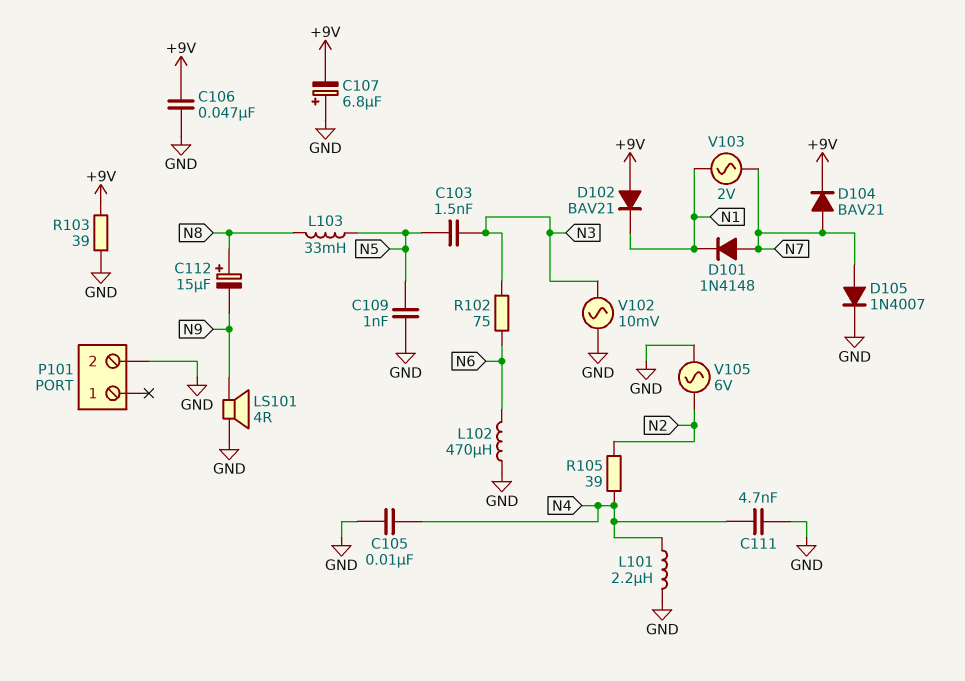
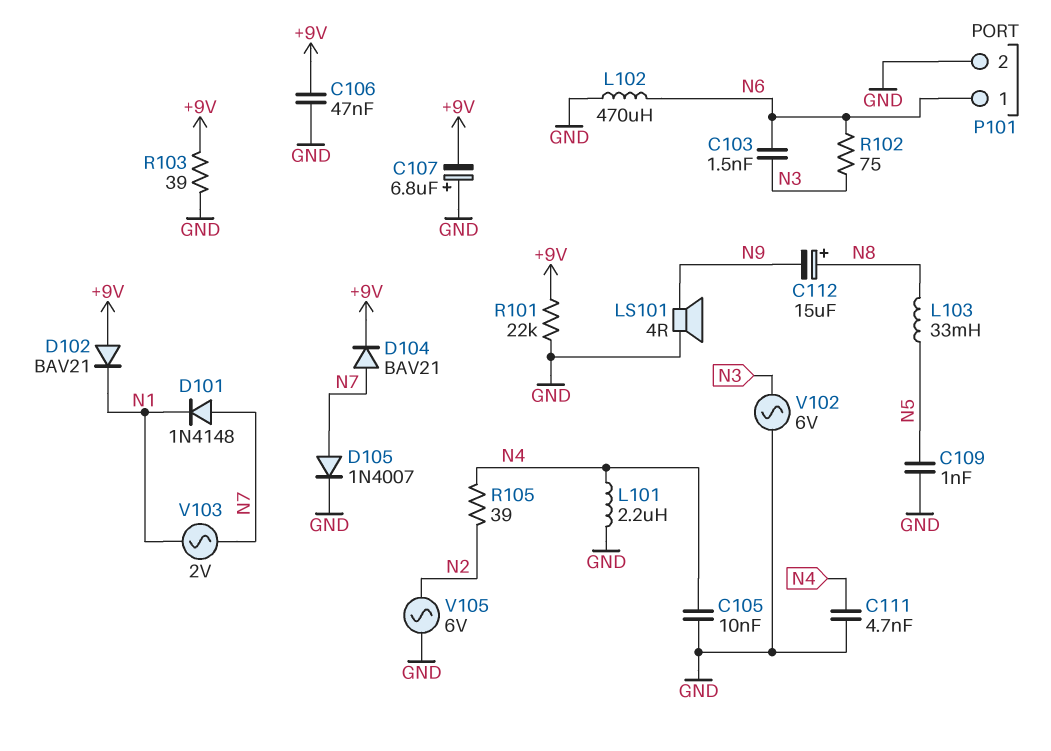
C103: 1.5nF (N3, N5) -> 1.5nF (N3, N6)
P101 pin 1: none -> N6
R101: none -> 22k (+9V, GND)
V102: AC 10mV (GND, N3) -> AC 6V (GND, N3)

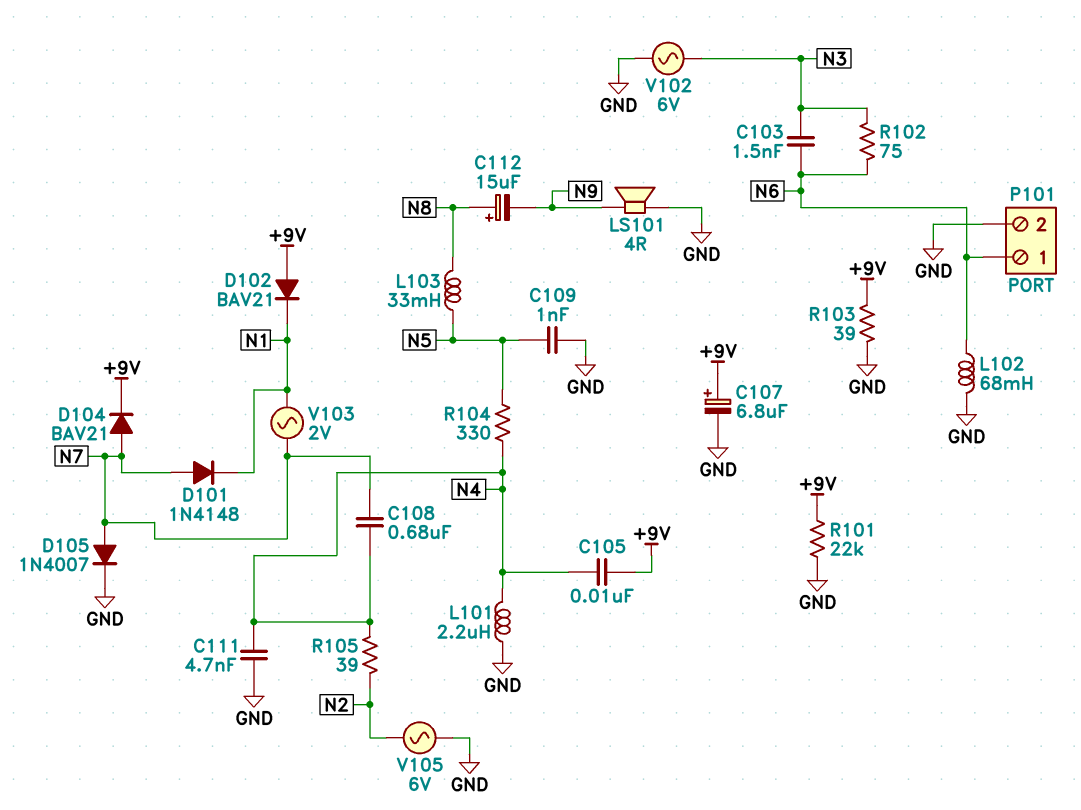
C105: 10nF (GND, N4) -> 10nF (+9V, N4)
C106: 47nF (+9V, GND) -> none
C107: 6.8uF (plus GND, minus +9V) -> 6.8uF (plus +9V, minus GND)
C108: none -> 680nF (N4, N7)
L102: 470uH (GND, N6) -> 68mH (GND, N6)
R104: none -> 330 (N4, N5)

